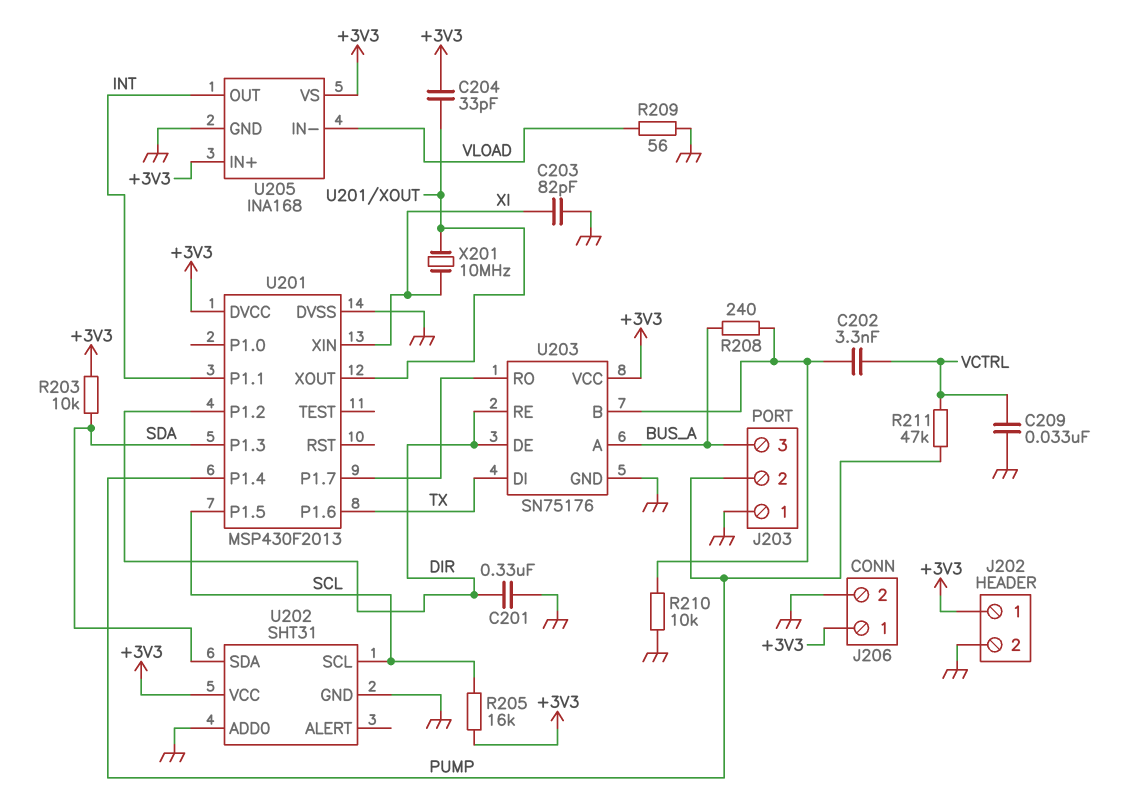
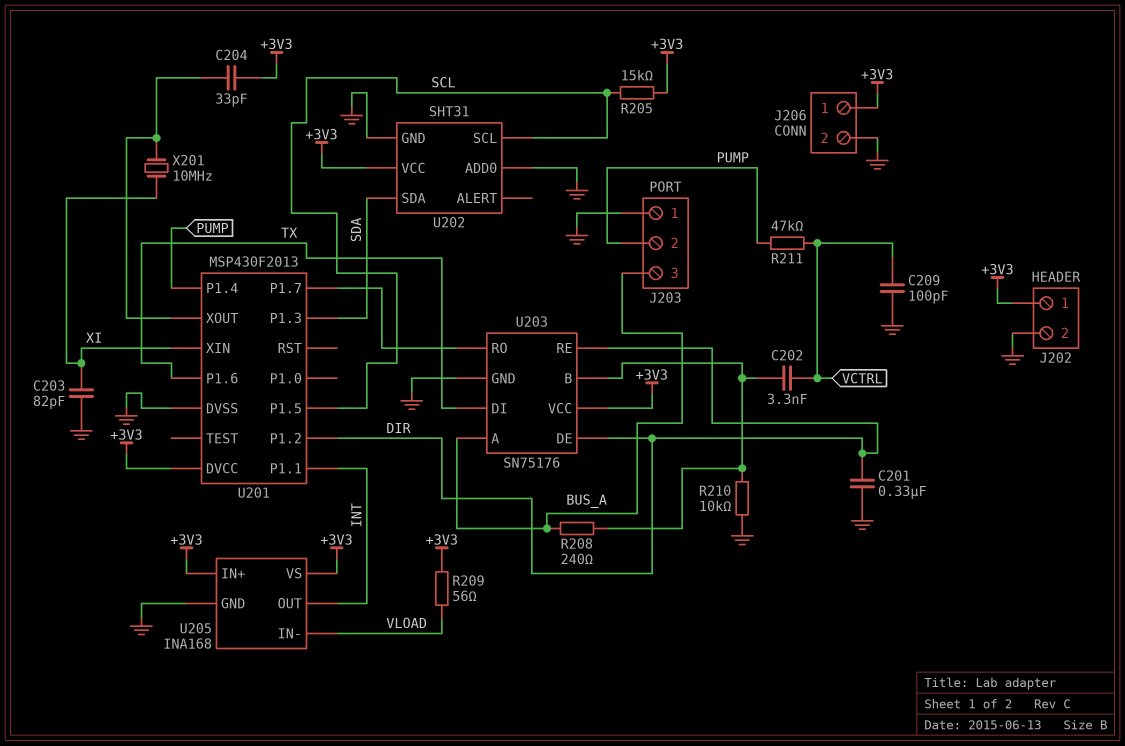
C209: 33nF (GND, VCTRL) -> 100pF (GND, VCTRL)
R203: 10k (+3V3, SDA) -> none
R205: 16k (+3V3, SCL) -> 15k (+3V3, SCL)
R209: 56 (GND, VLOAD) -> 56 (+3V3, VLOAD)

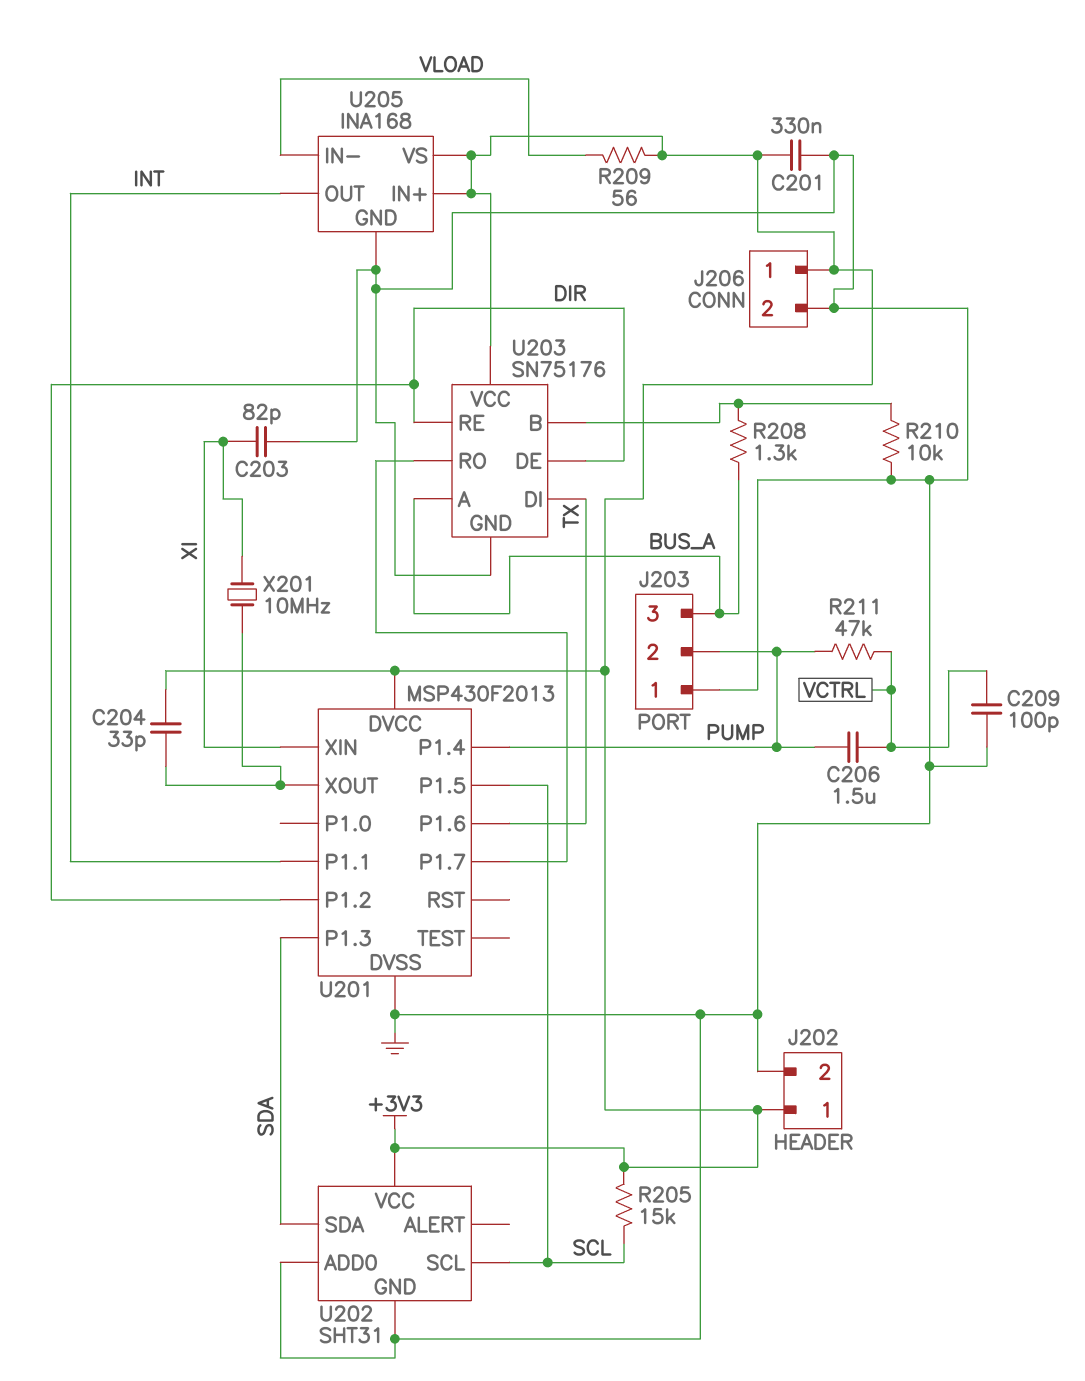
C201: 330nF (DIR, GND) -> 330nF (+3V3, GND)
C202: 3.3nF (U203/B, VCTRL) -> none
C206: none -> 1.5uF (PUMP, VCTRL)
R208: 240 (BUS_A, U203/B) -> 1.3k (BUS_A, U203/B)

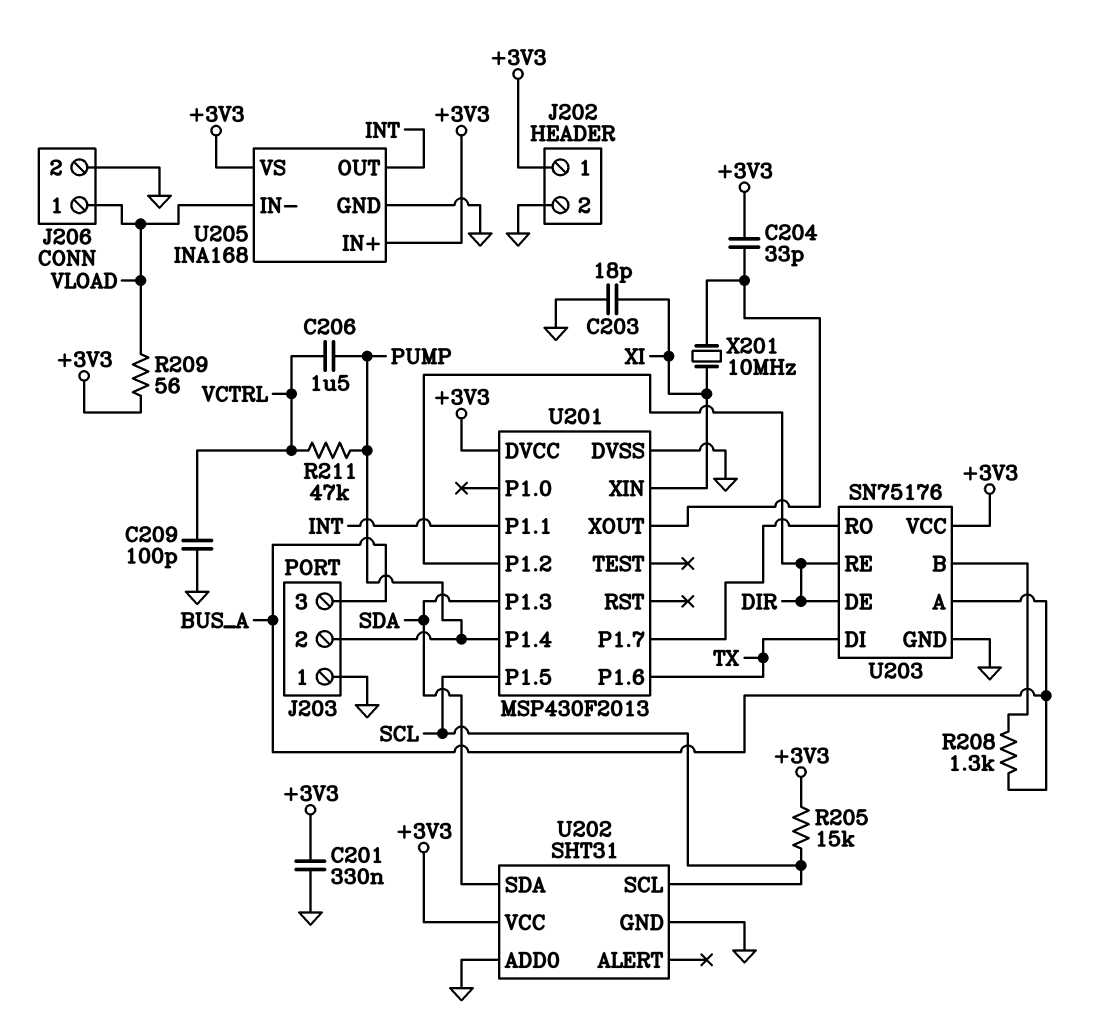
C203: 82pF (GND, XI) -> 18pF (GND, XI)
J206 pin 1: +3V3 -> VLOAD
R210: 10k (GND, U203/B) -> none

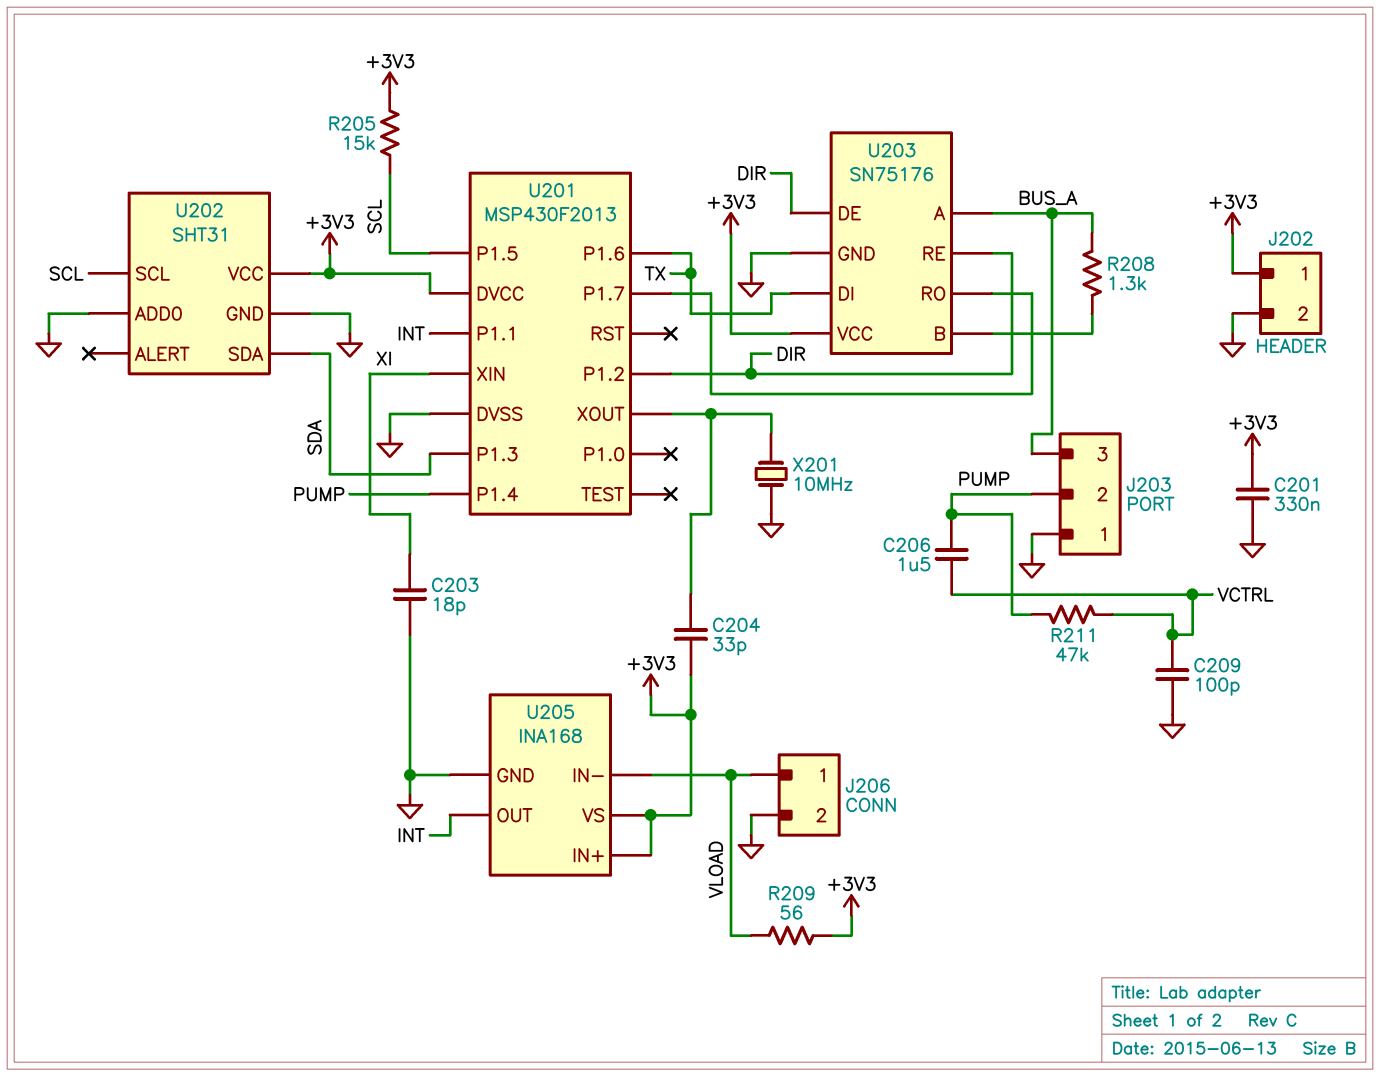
X201: 10MHz (U201/XOUT, XI) -> 10MHz (GND, U201/XOUT)

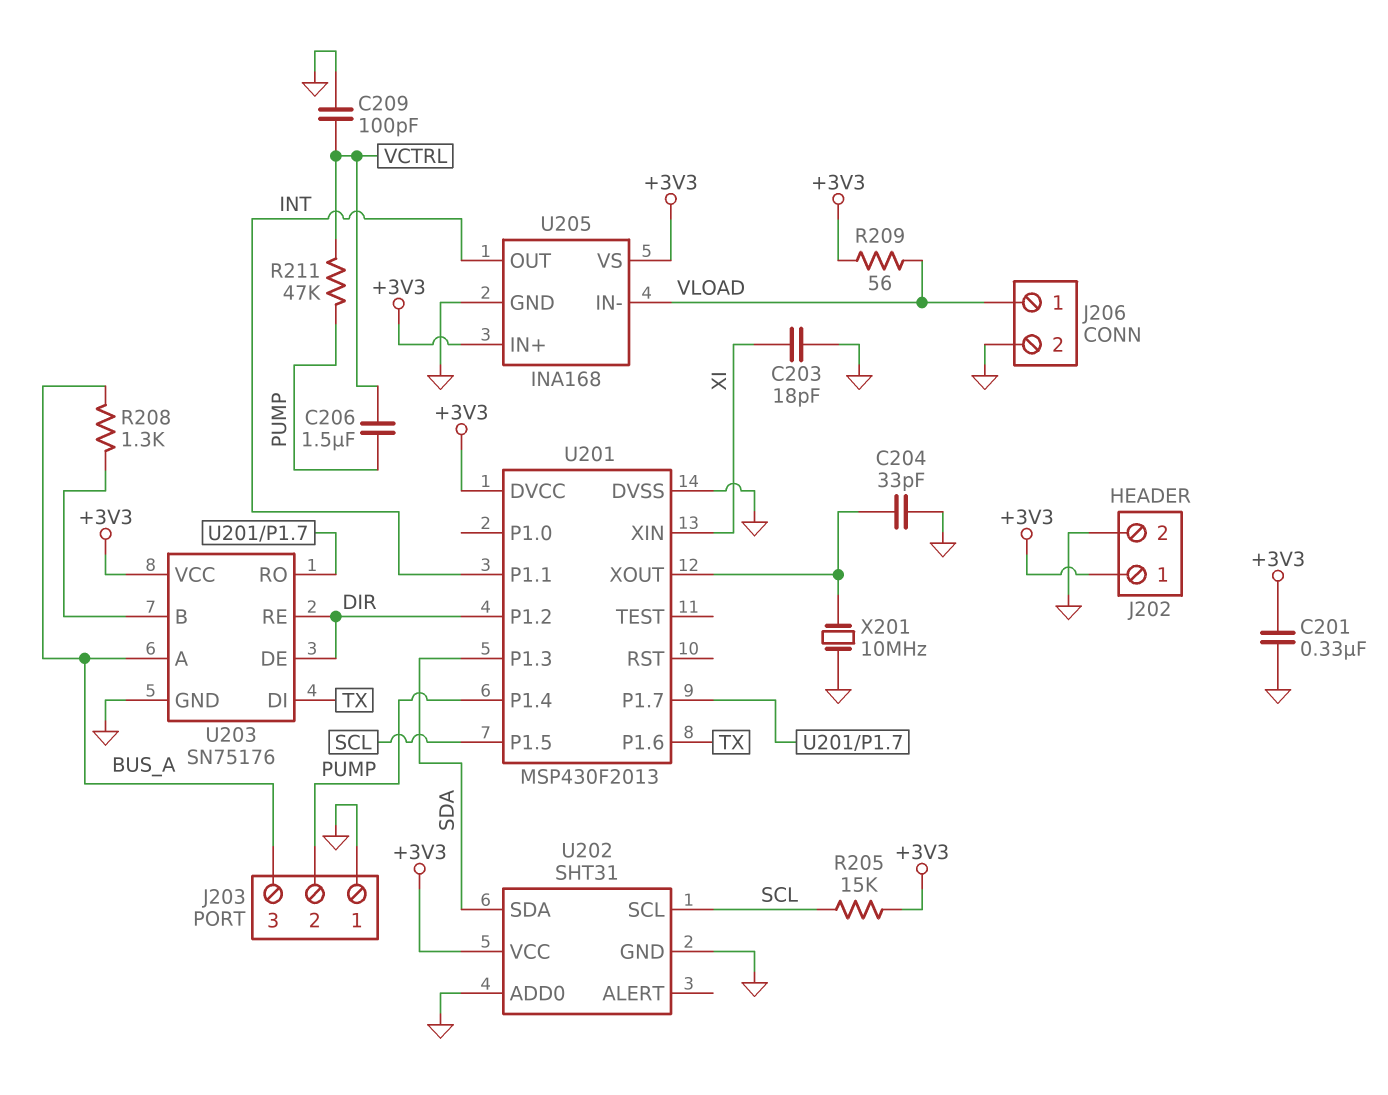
C204: 33pF (+3V3, U201/XOUT) -> 33pF (GND, U201/XOUT)

